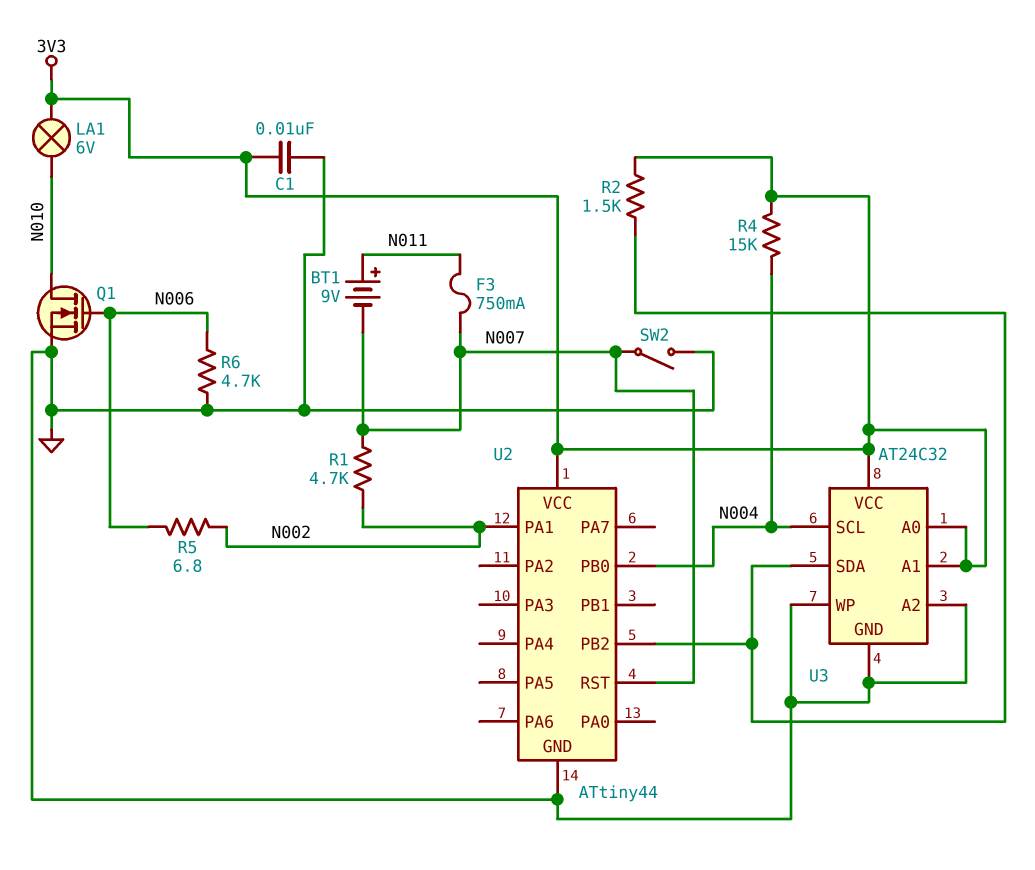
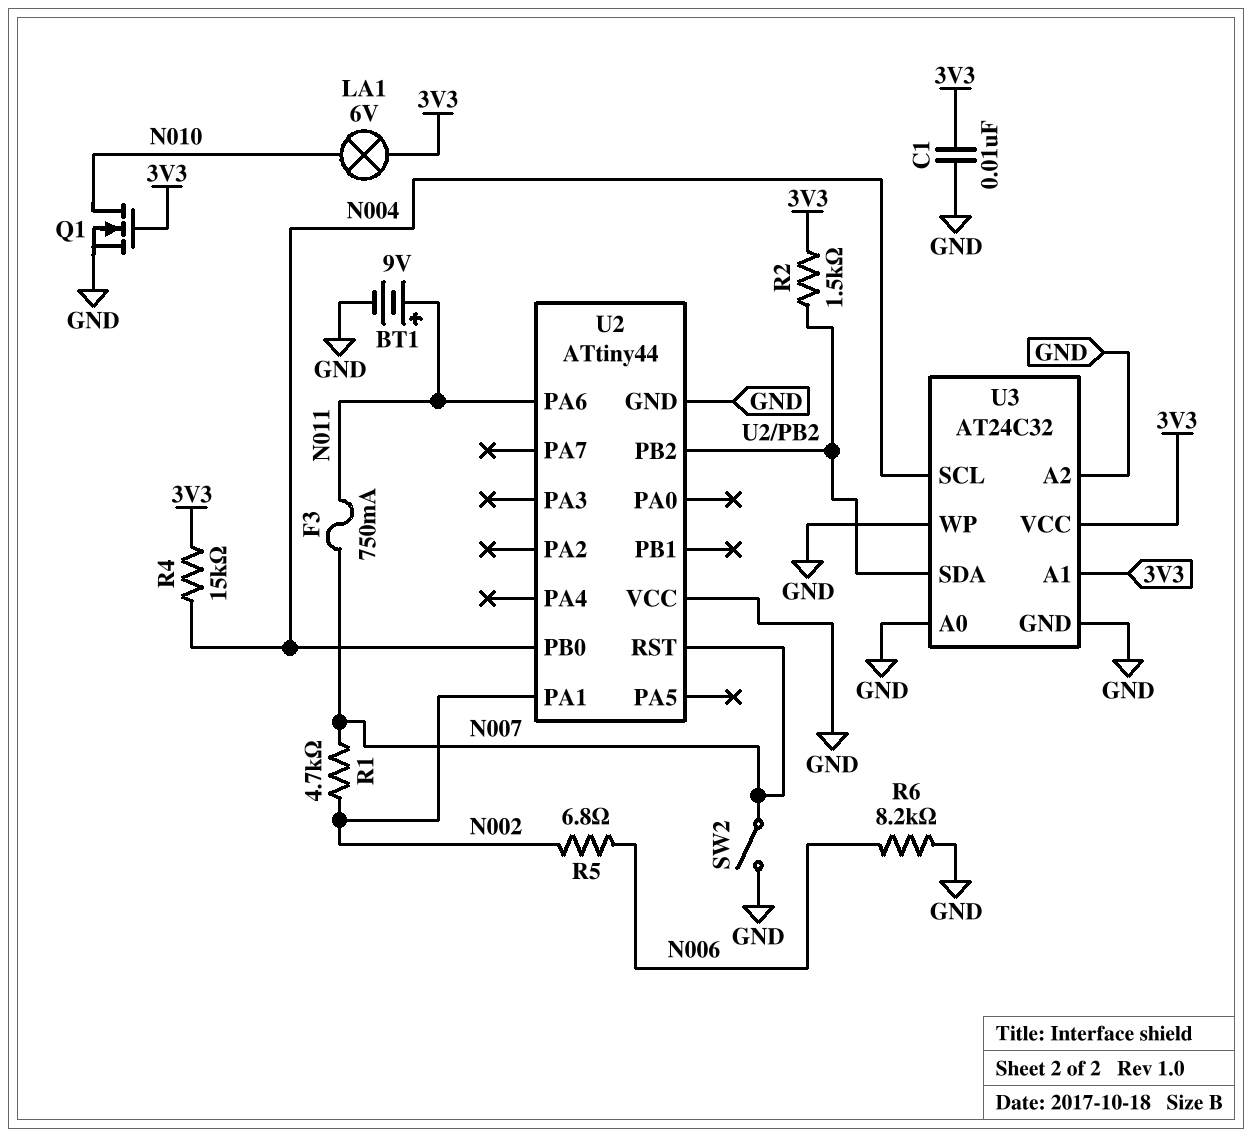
BT1: 9V (plus N011, minus N007) -> 9V (plus N011, minus GND)
Q1: NMOS (G N006, D N010, S GND) -> NMOS (G 3V3, D N010, S GND)
R6: 4.7k (GND, N006) -> 8.2k (GND, N006)
U2 pin PA6: none -> N011
U2 pin VCC: 3V3 -> GND
U3 pin A0: 3V3 -> GND

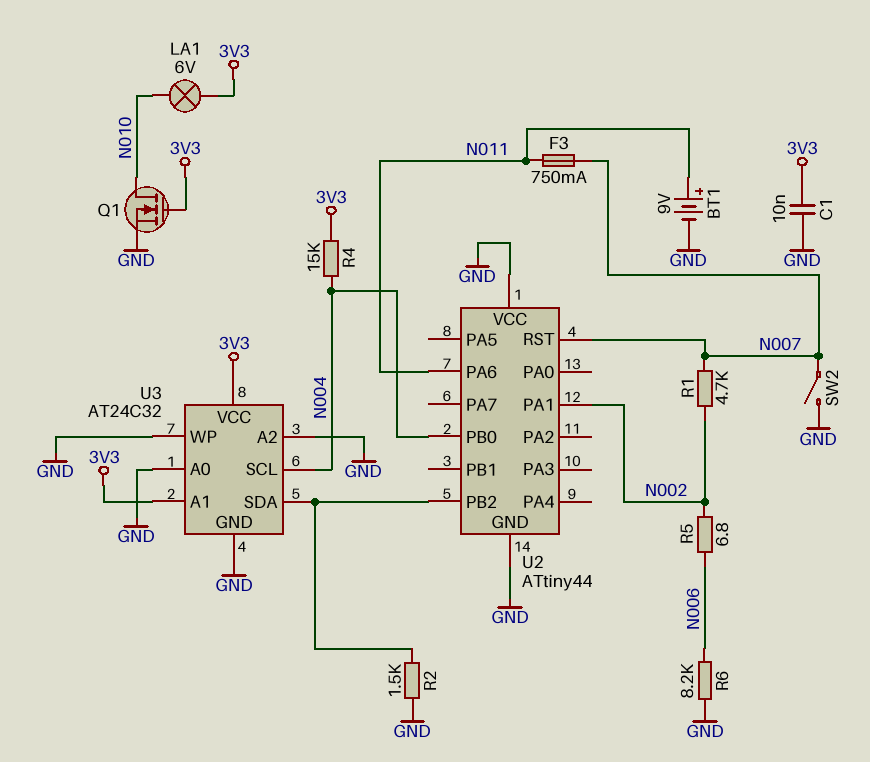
R2: 1.5k (3V3, U2/PB2) -> 1.5k (GND, U2/PB2)

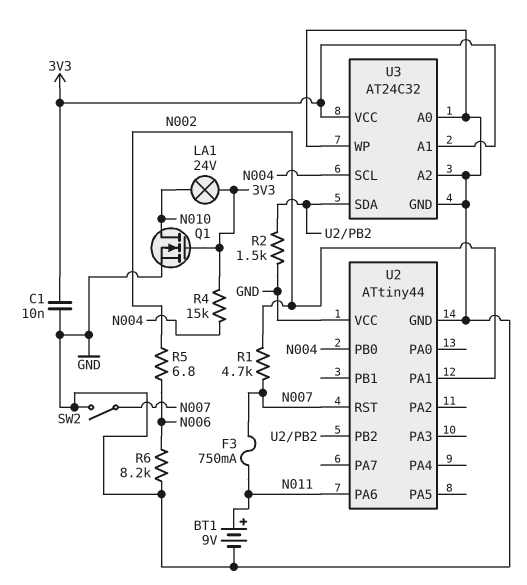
LA1: lamp 6V (3V3, N010) -> lamp 24V (3V3, N010)

